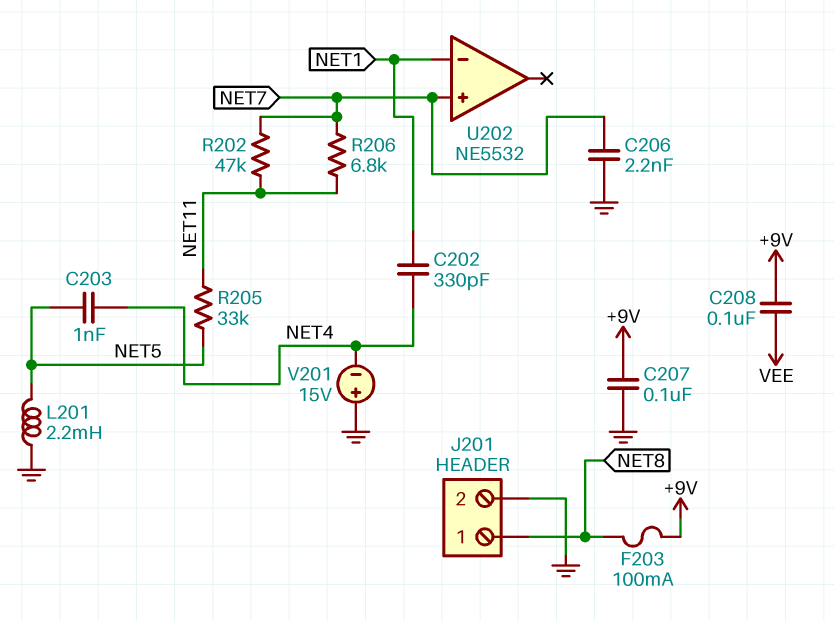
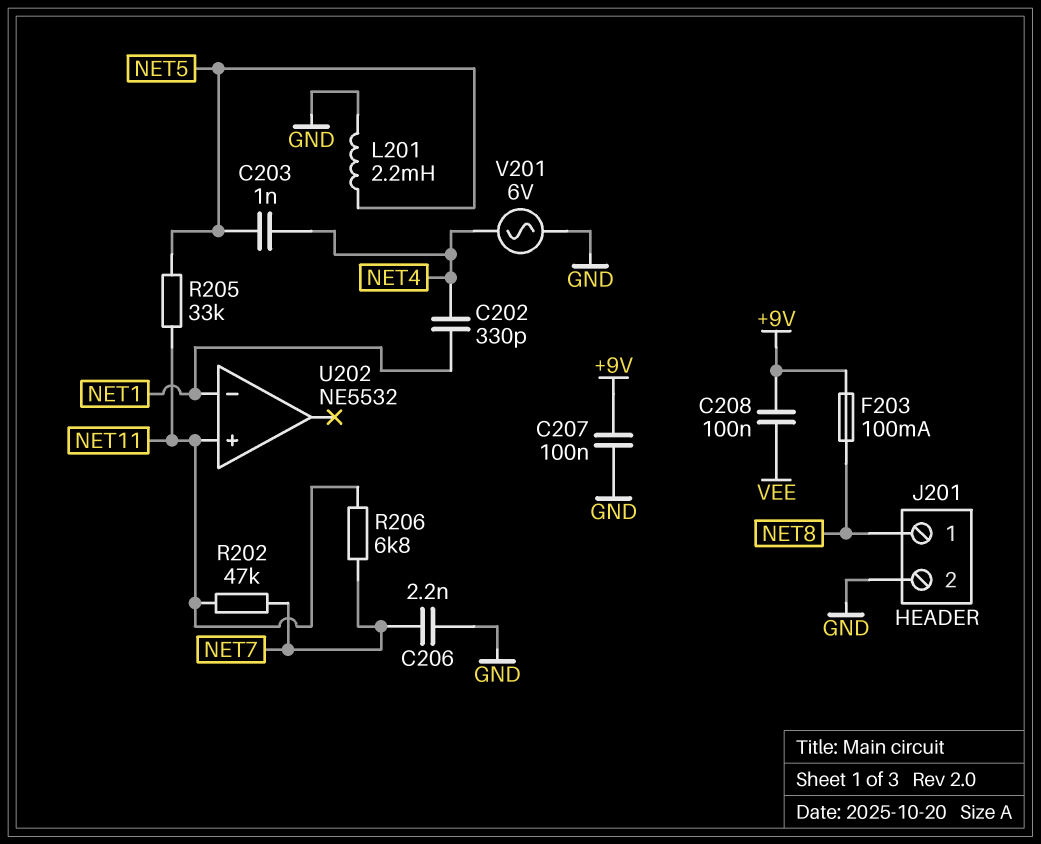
U202 pin in+: NET7 -> NET11
V201: 15V (plus GND, minus NET4) -> AC 6V (GND, NET4)

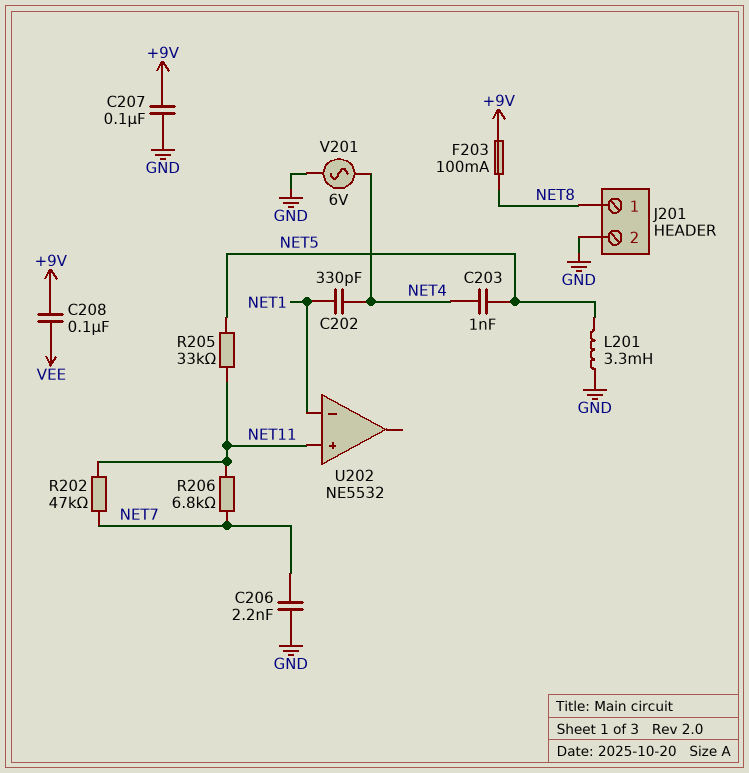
L201: 2.2mH (GND, NET5) -> 3.3mH (GND, NET5)

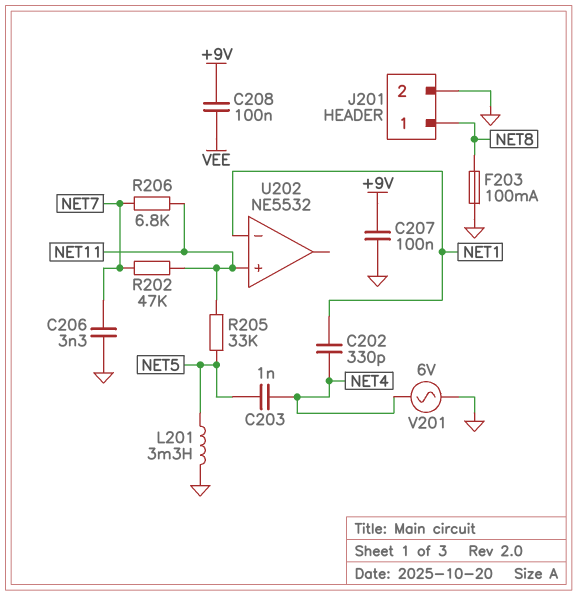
C206: 2.2nF (GND, NET7) -> 3.3nF (GND, NET7)
F203: 100mA (+9V, NET8) -> 100mA (GND, NET8)

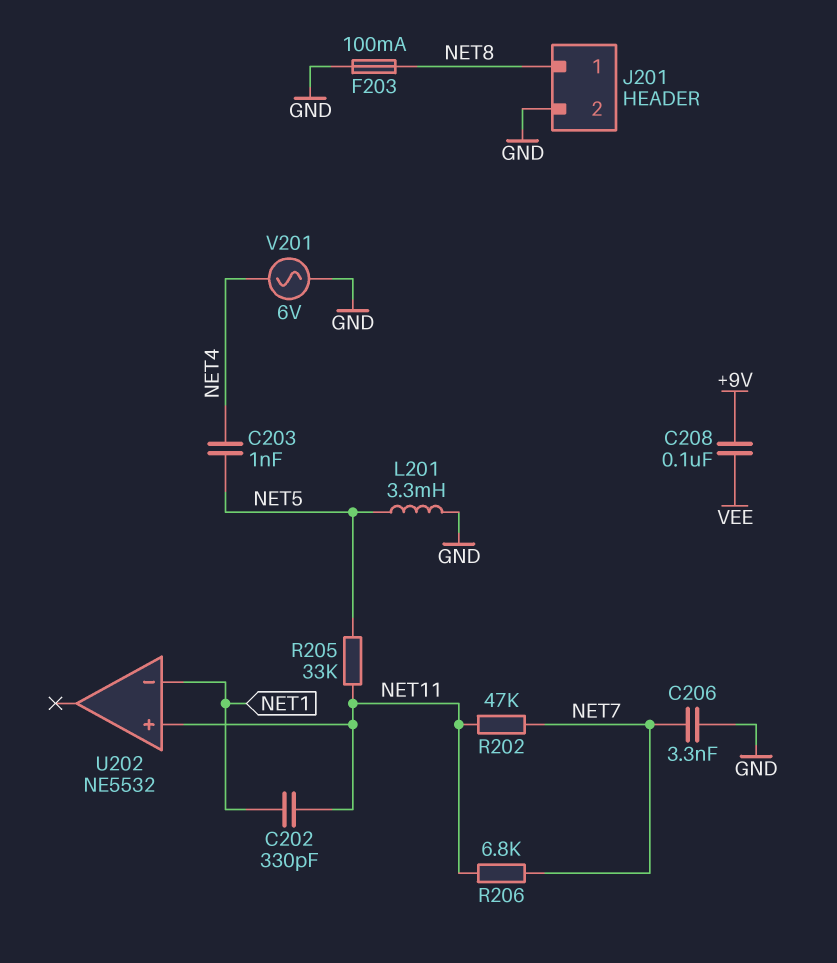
C202: 330pF (NET1, NET4) -> 330pF (NET1, NET11)
C207: 100nF (+9V, GND) -> none

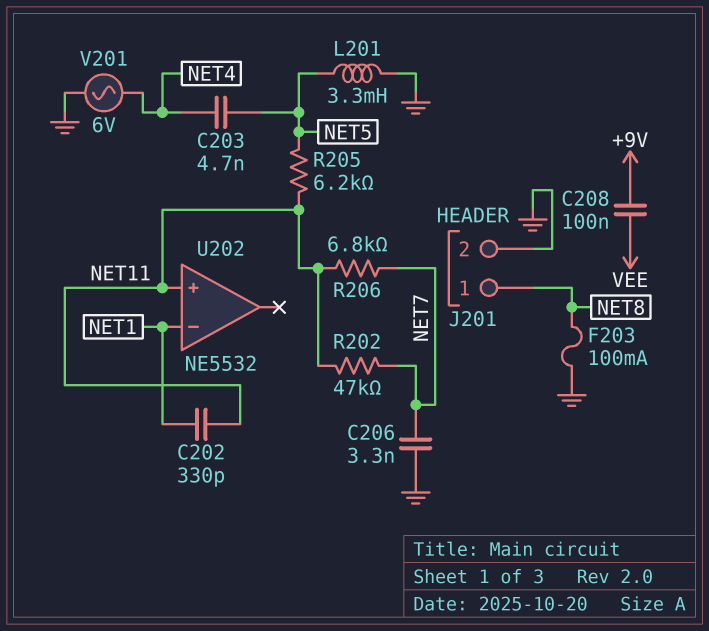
C203: 1nF (NET4, NET5) -> 4.7nF (NET4, NET5)
R205: 33k (NET5, NET11) -> 6.2k (NET5, NET11)

